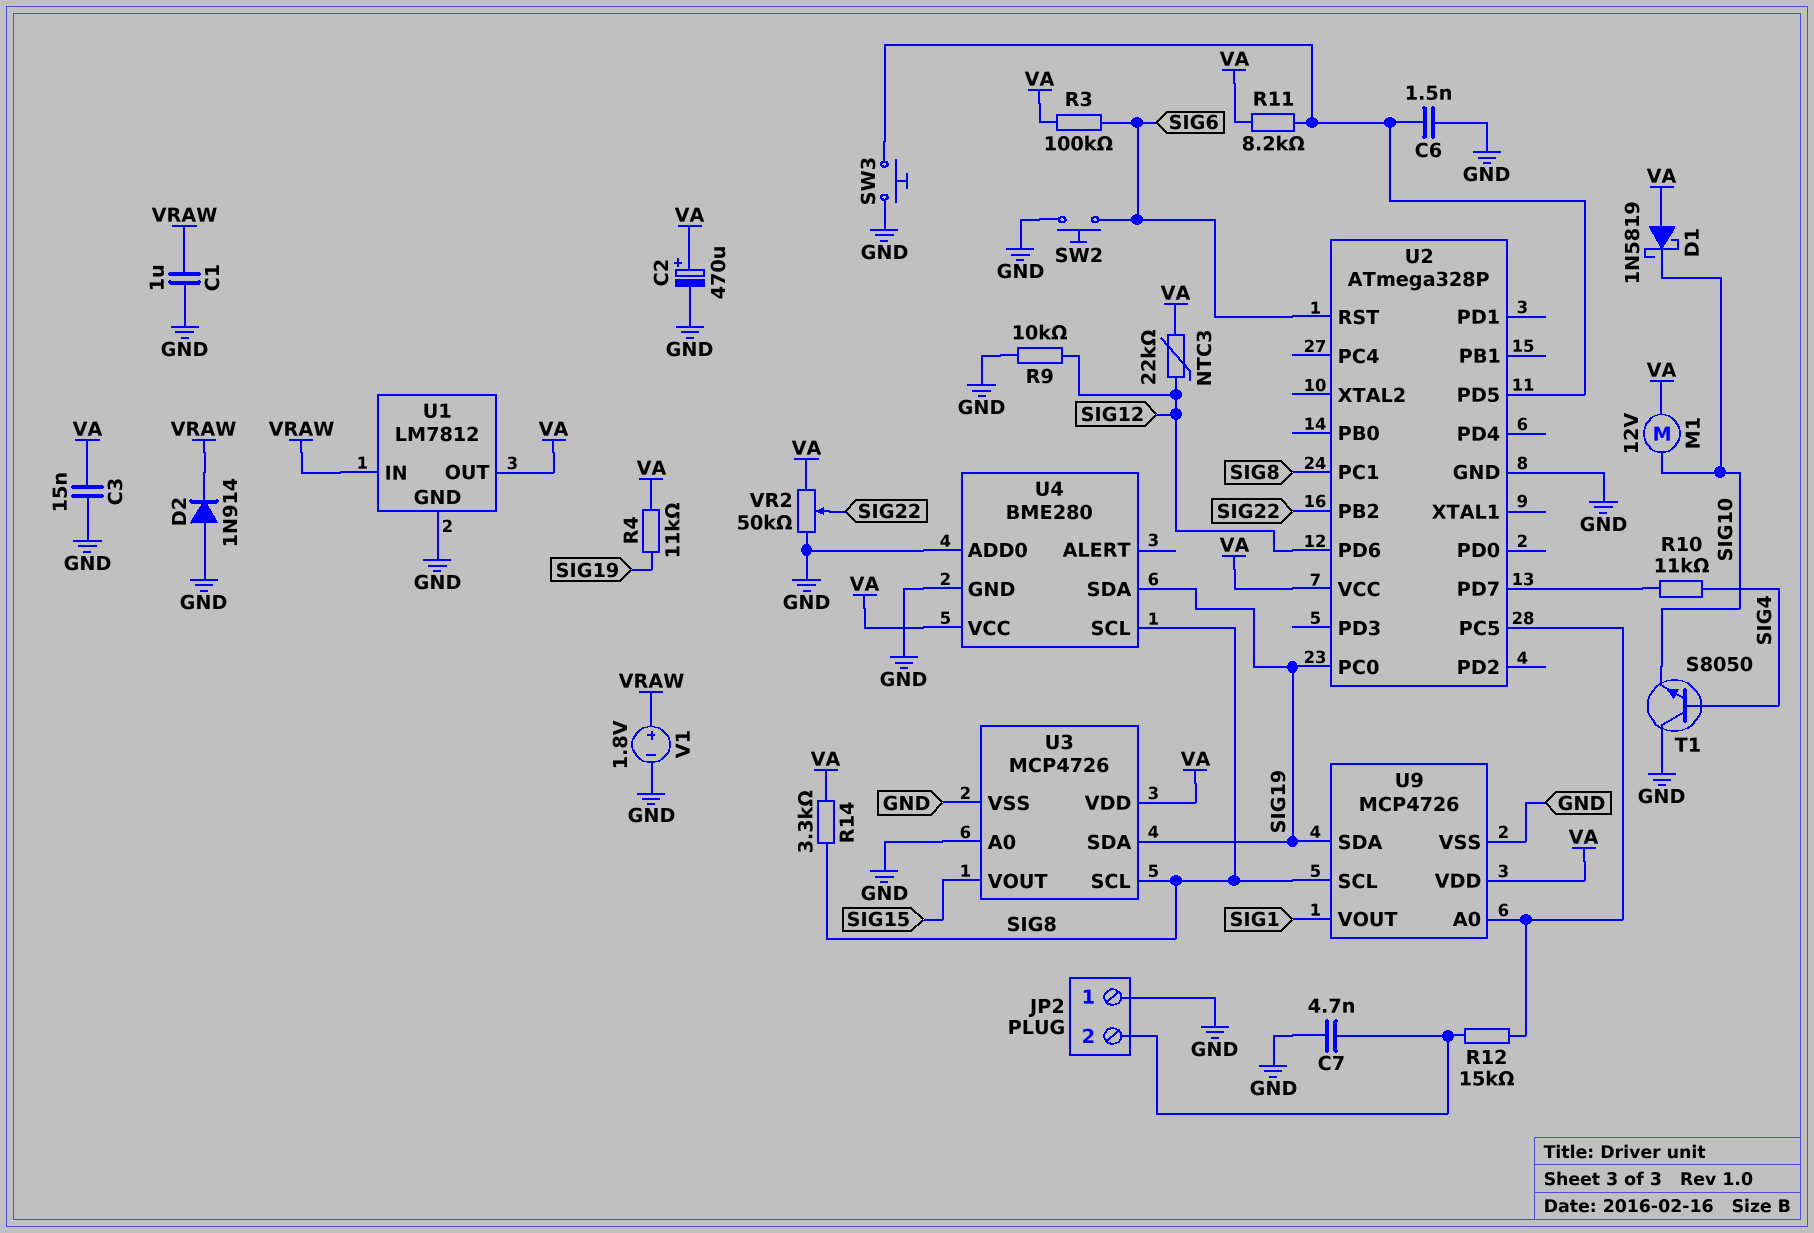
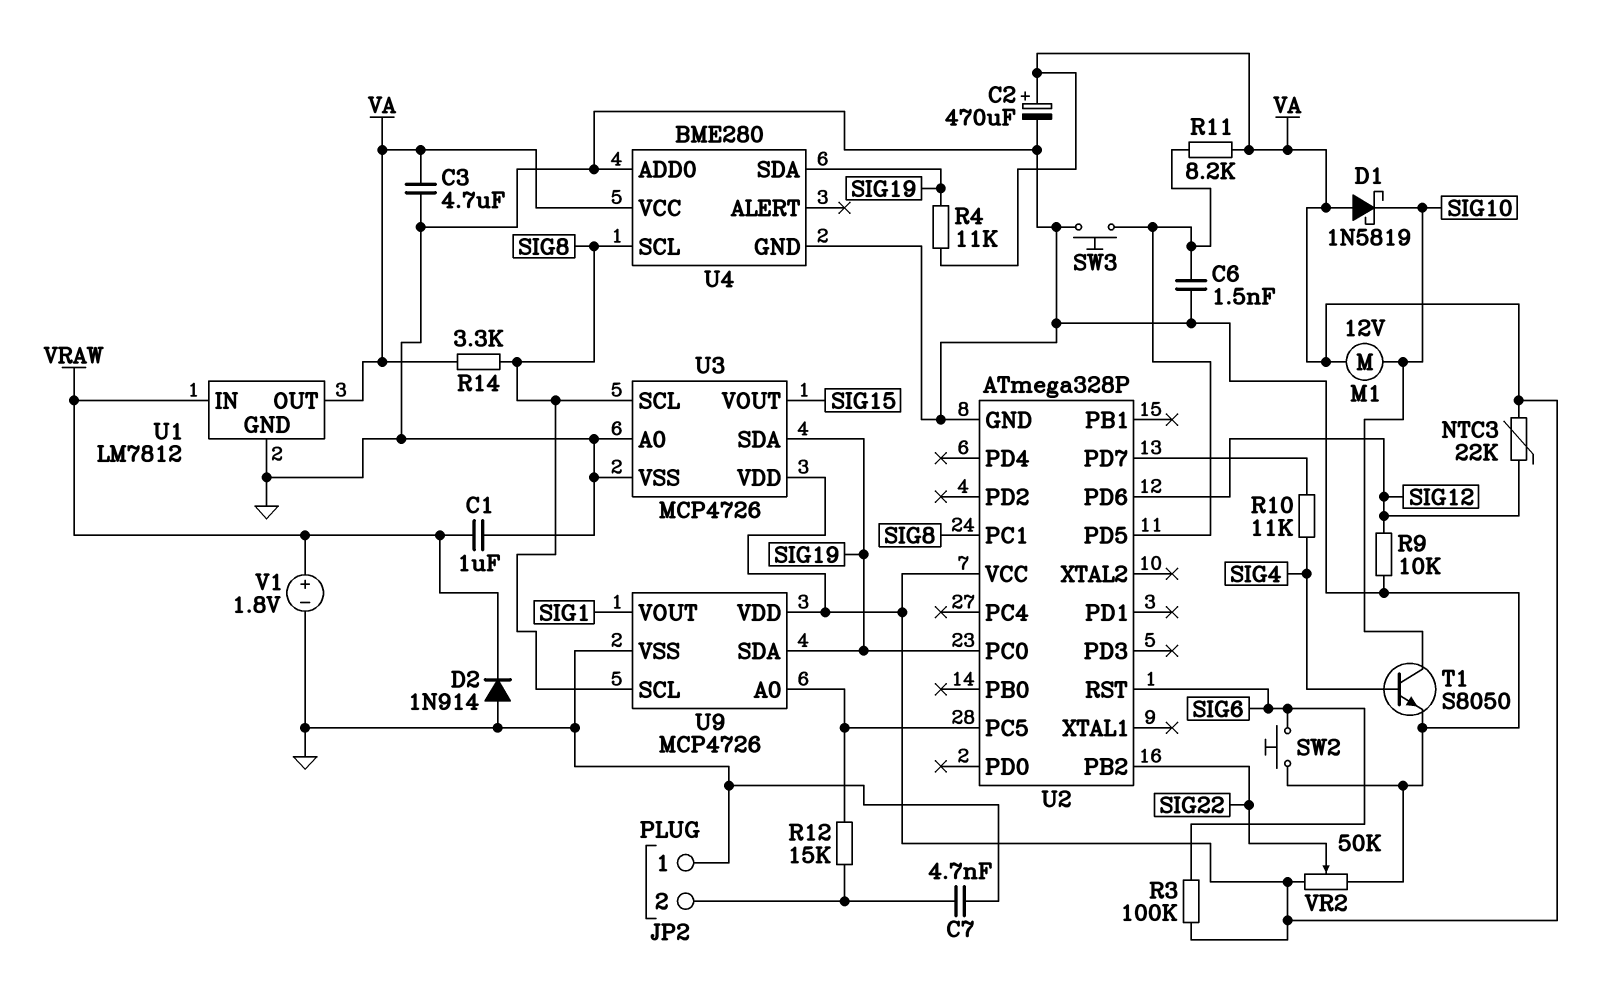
C3: 15nF (GND, VA) -> 4.7uF (GND, VA)
T1: NPN S8050 (B SIG4, C GND, E SIG10) -> NPN S8050 (B SIG4, C SIG10, E GND)

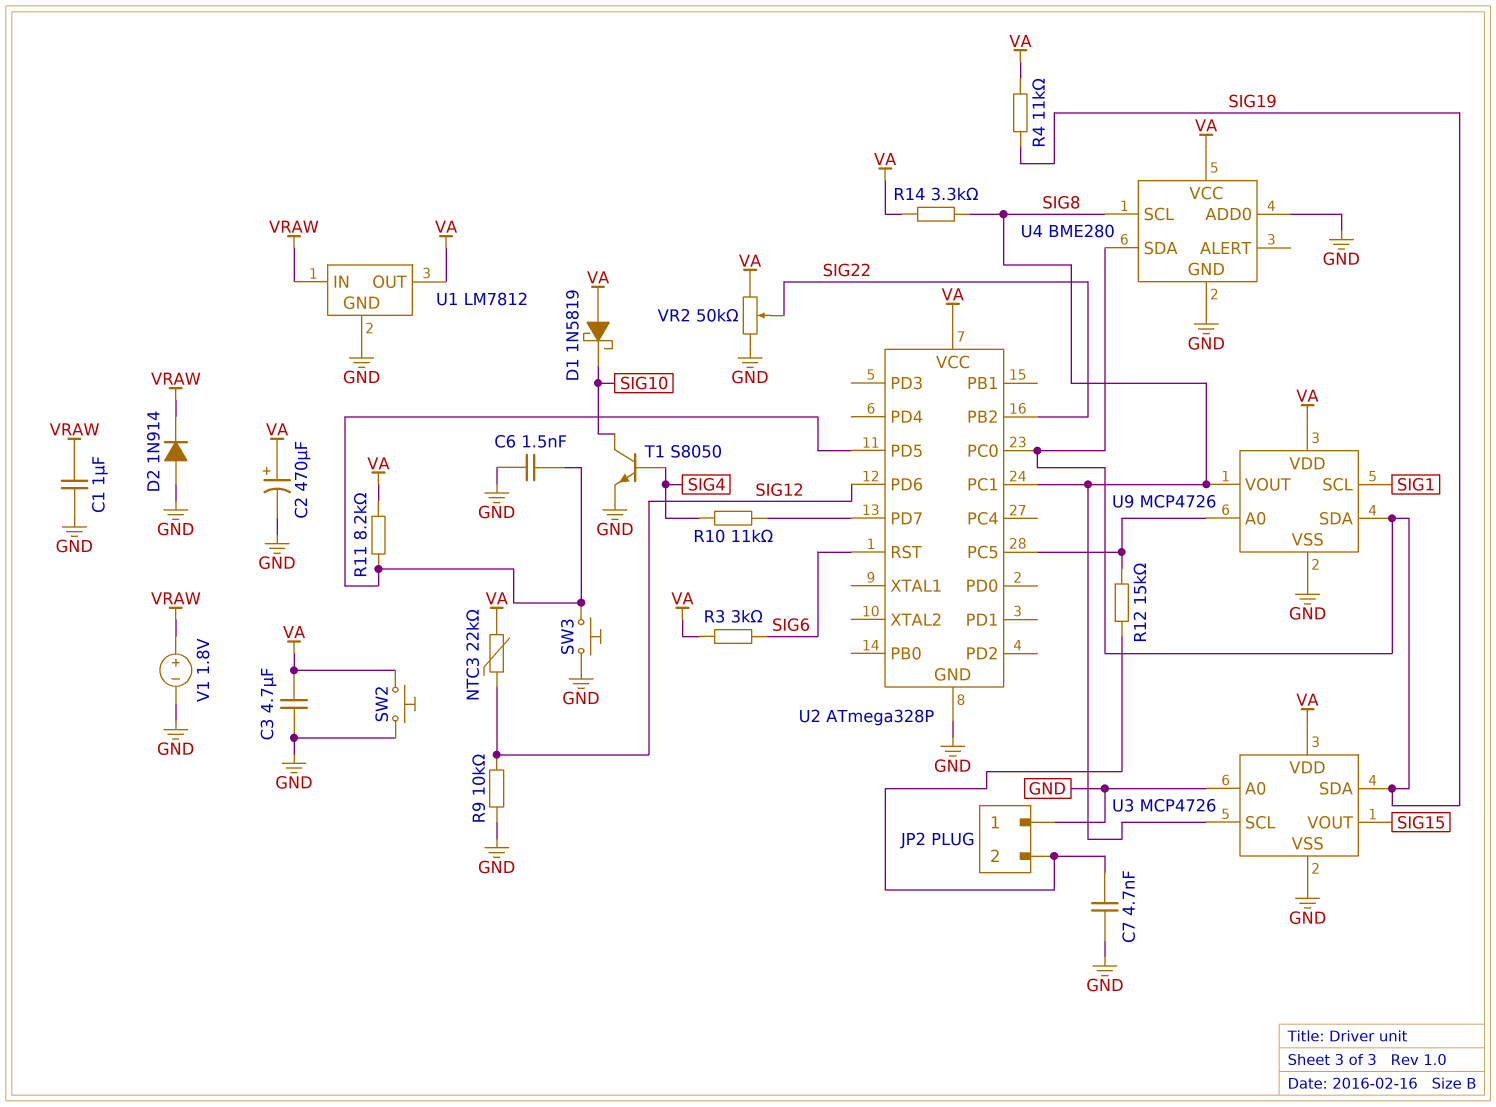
M1: motor 12V (SIG10, VA) -> none
R3: 100k (SIG6, VA) -> 3k (SIG6, VA)
SW2: button (GND, SIG6) -> button (GND, VA)
U9 pin SCL: SIG8 -> SIG1
U9 pin VOUT: SIG1 -> SIG8

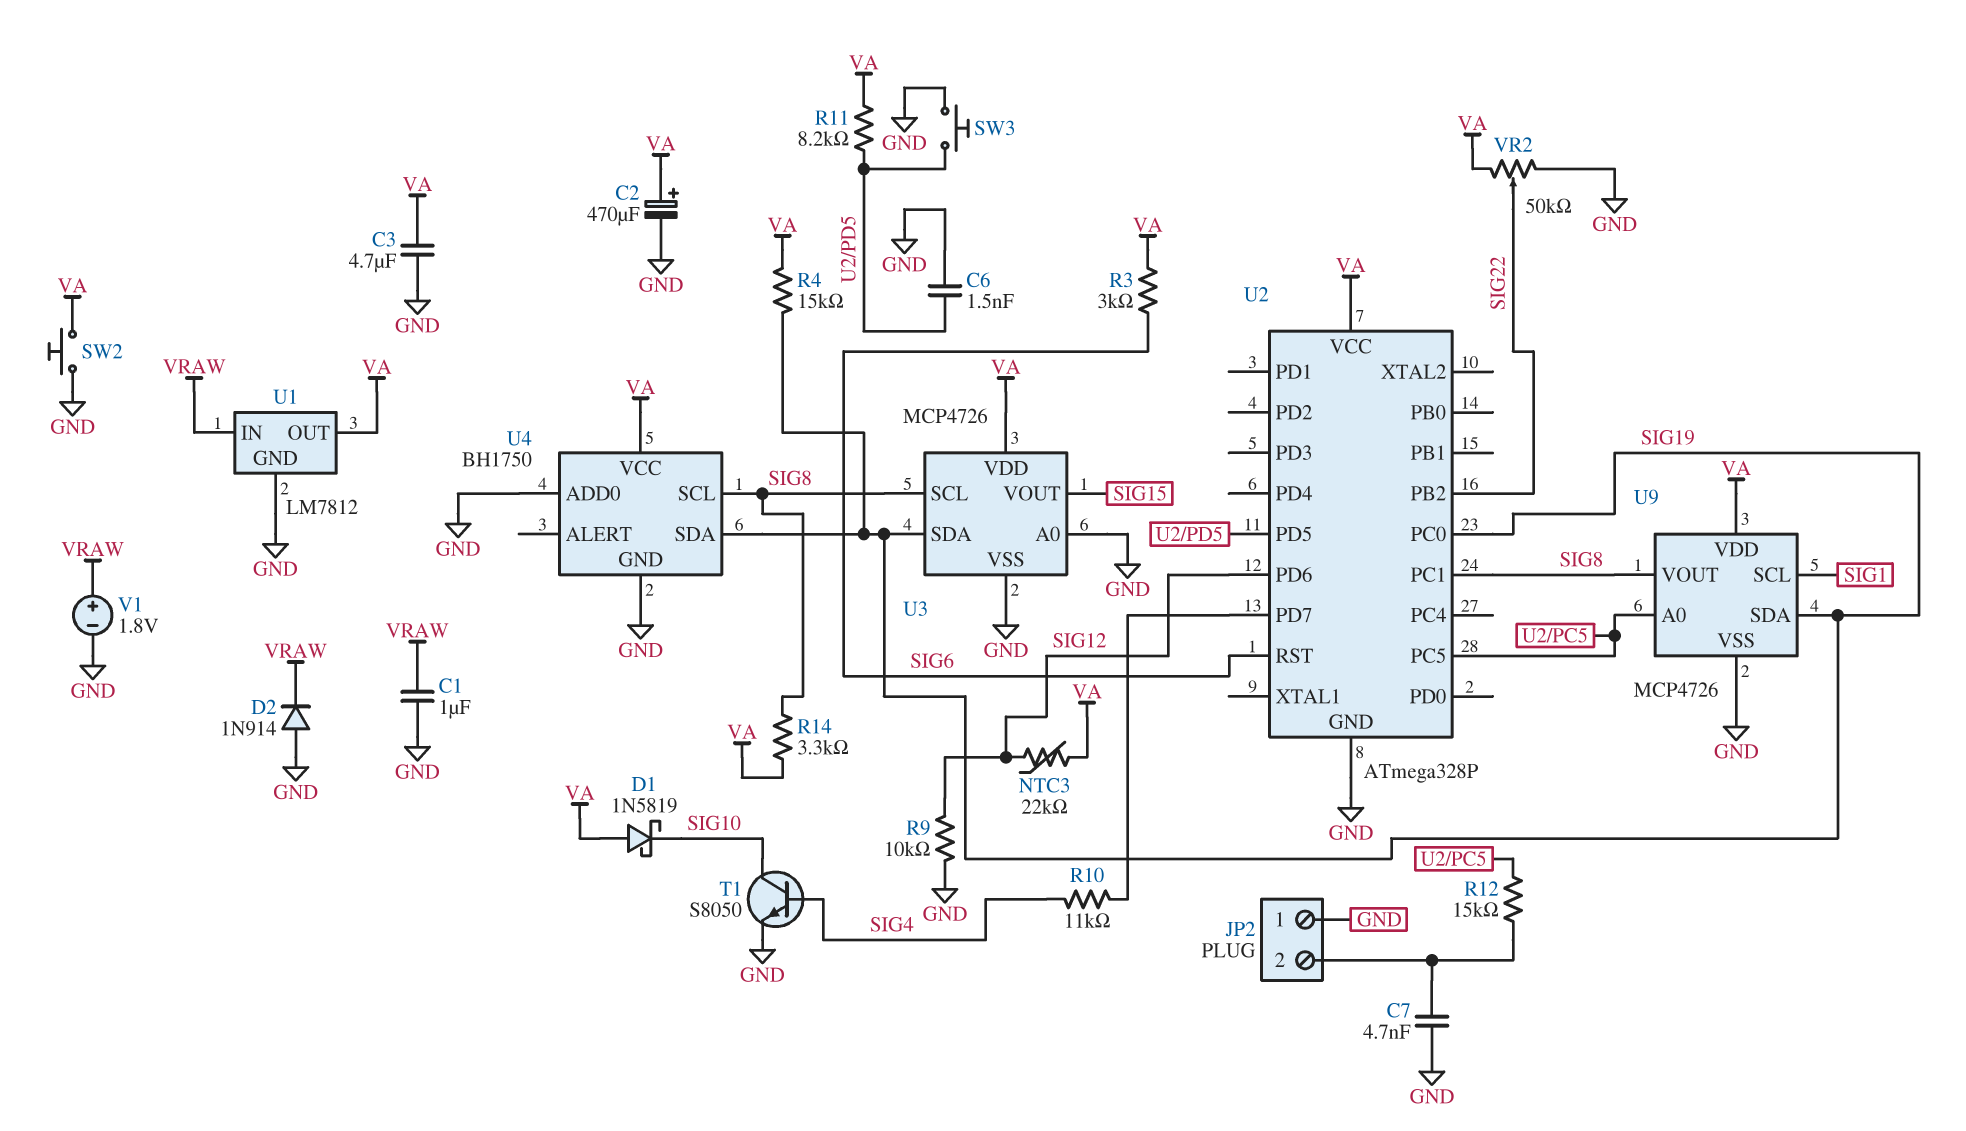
R4: 11k (SIG19, VA) -> 15k (SIG19, VA)
U4: BME280 -> BH1750

